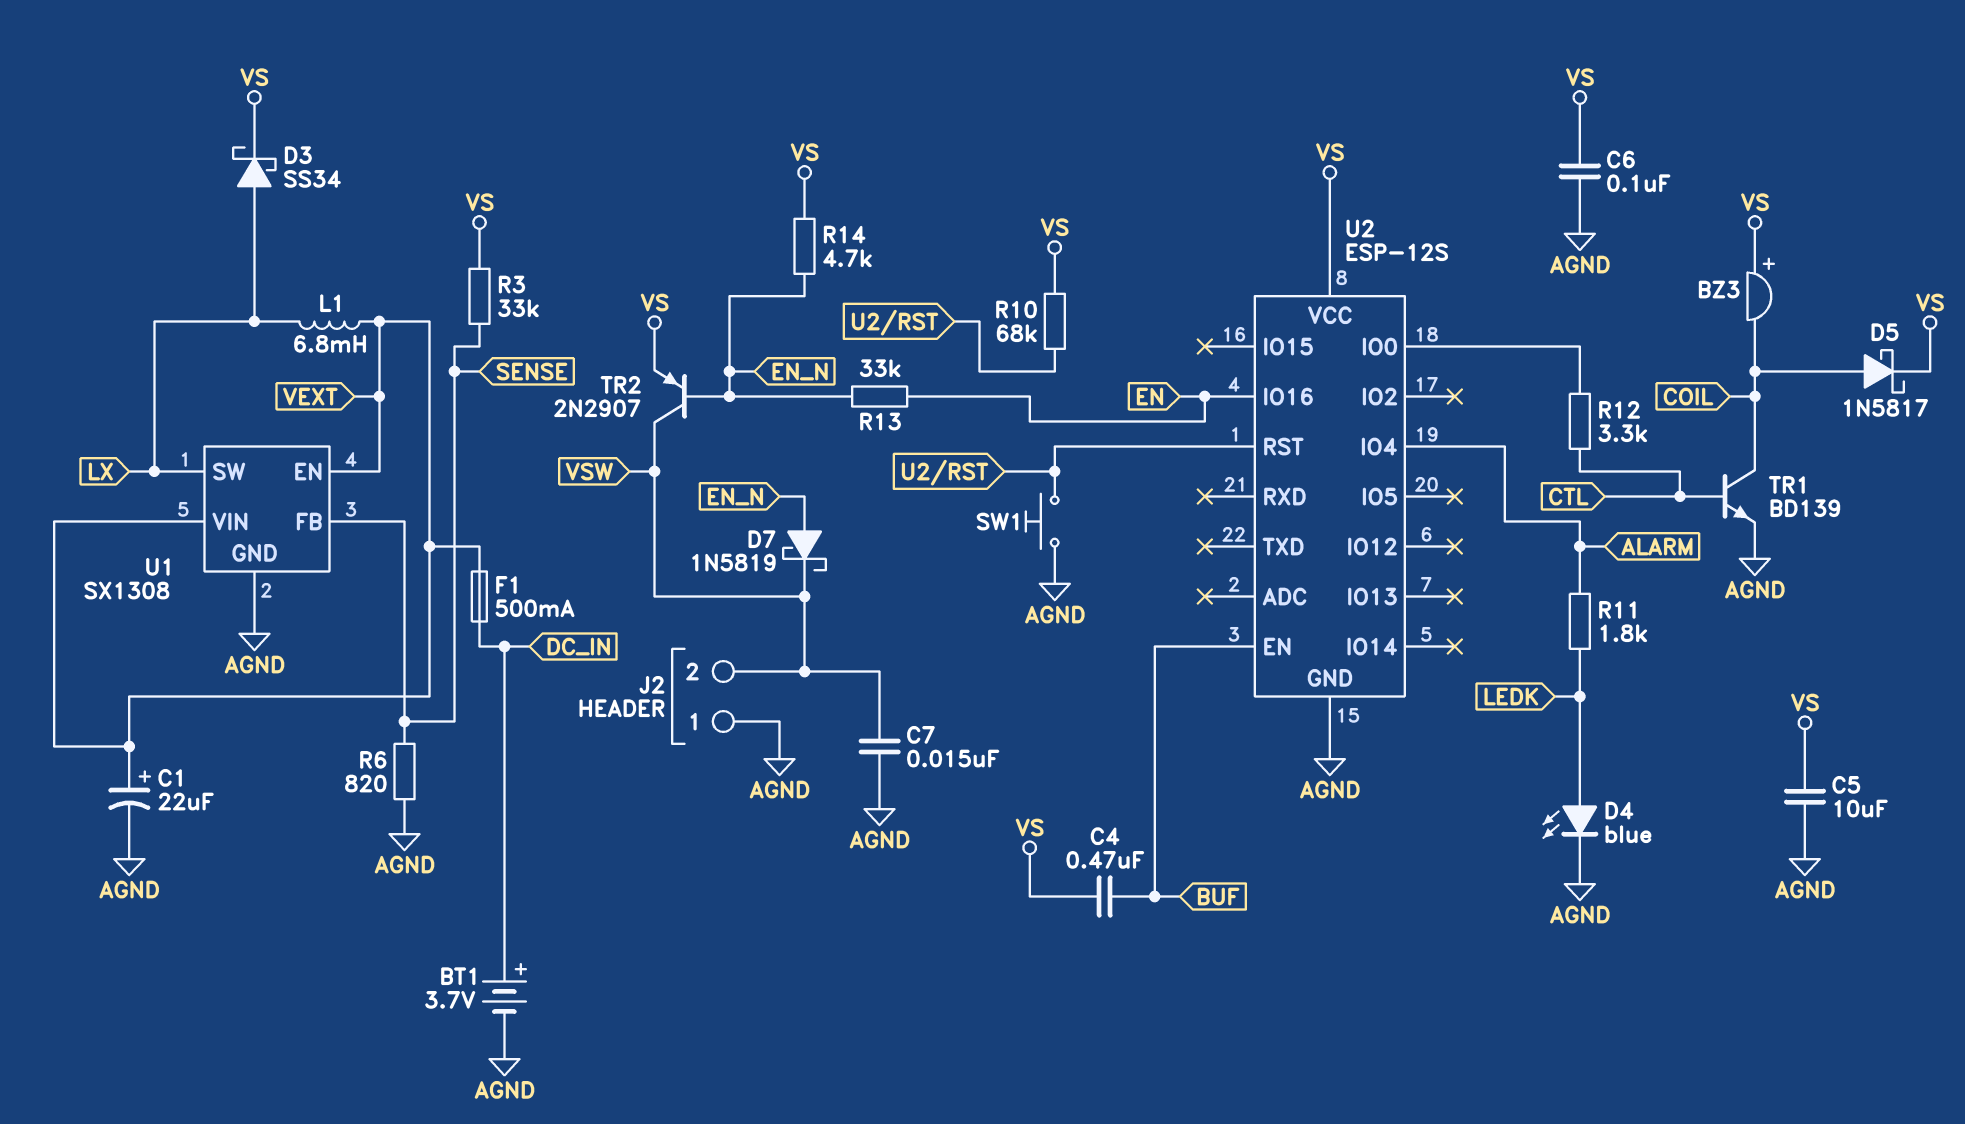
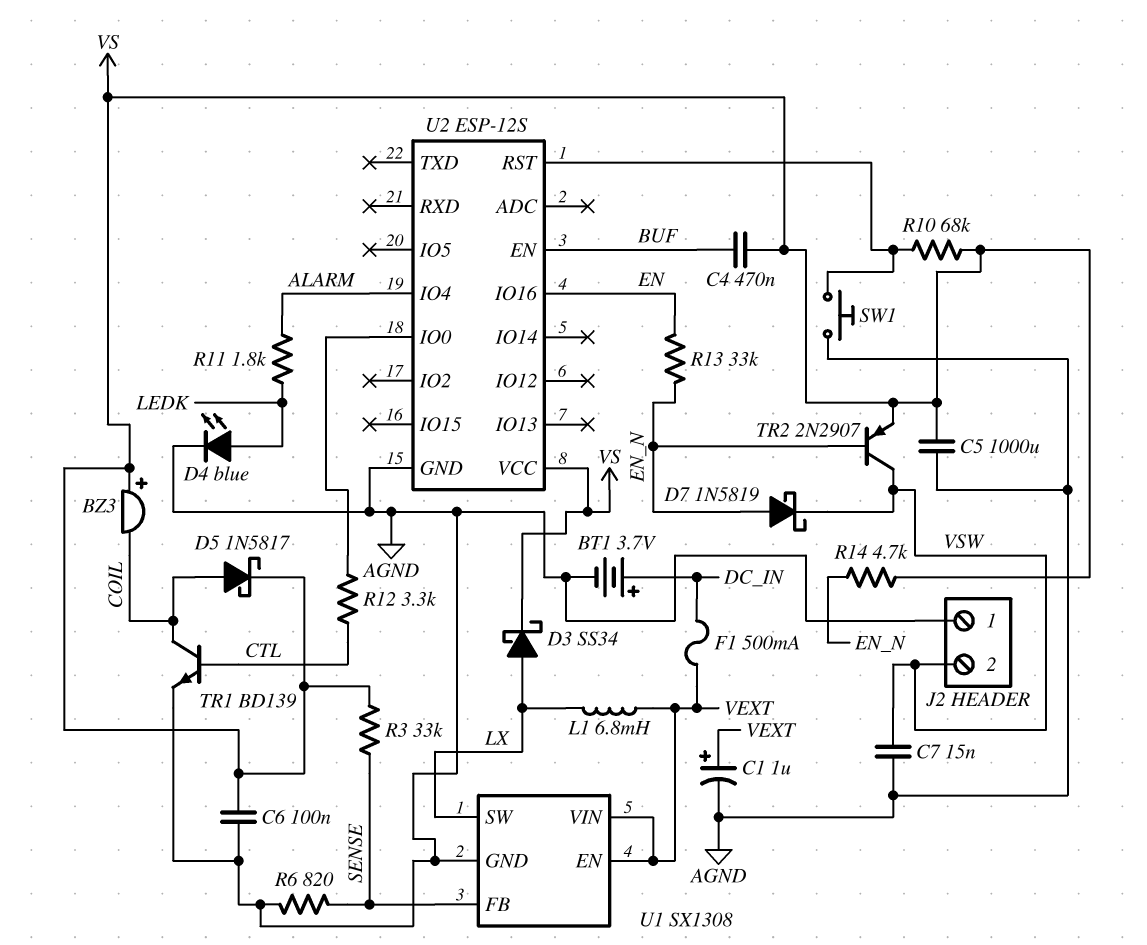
C1: 22uF (plus VEXT, minus AGND) -> 1uF (plus VEXT, minus AGND)
C5: 10uF (AGND, VS) -> 1000uF (AGND, VS)

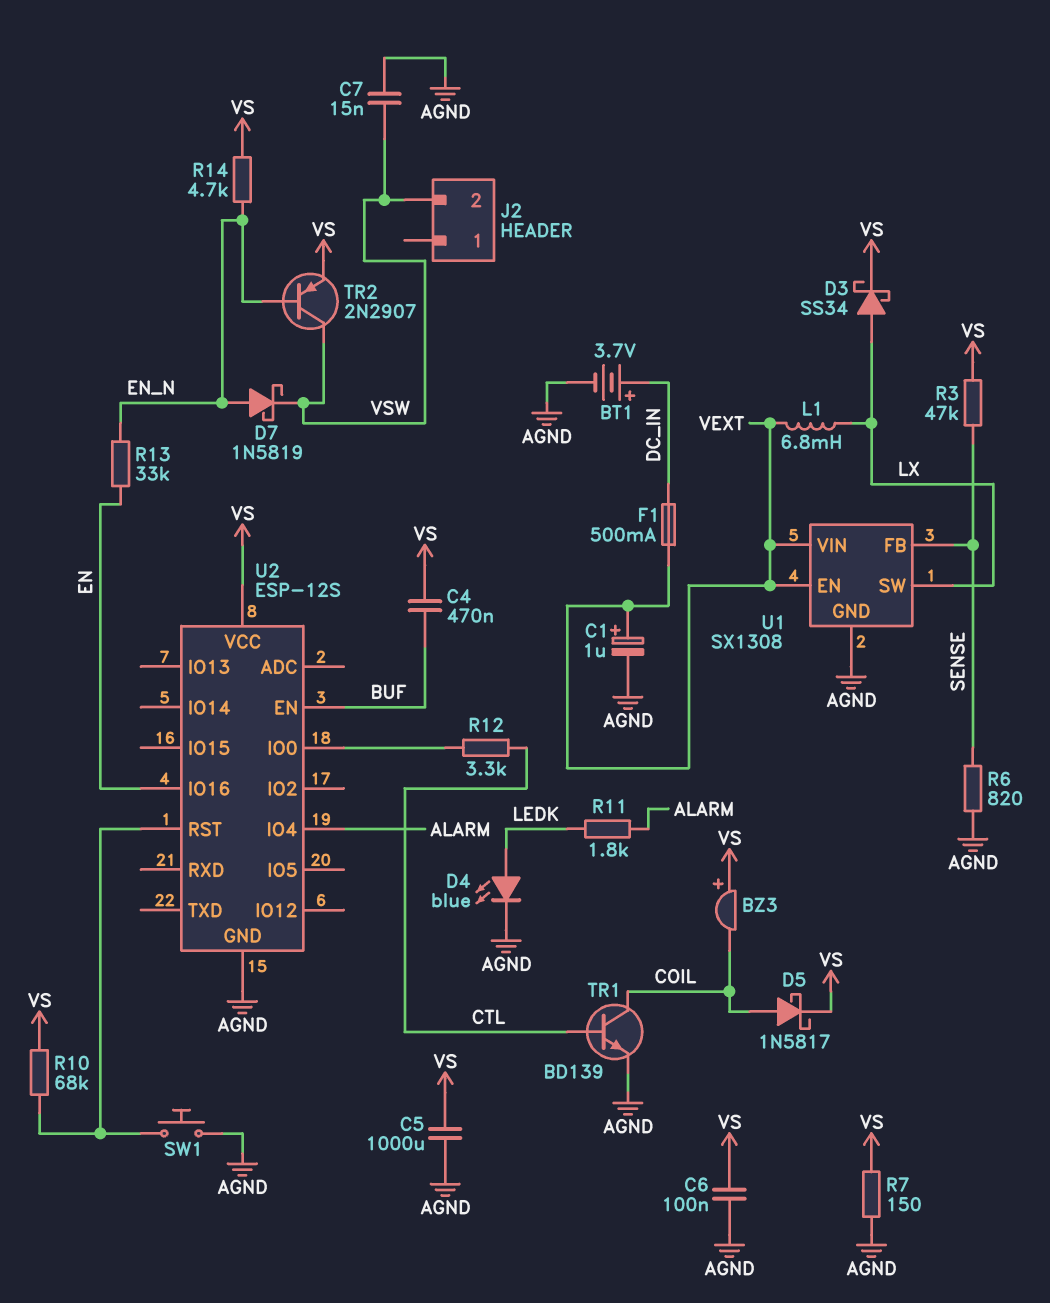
J2 pin 1: AGND -> none
R3: 33k (SENSE, VS) -> 47k (SENSE, VS)
R7: none -> 150 (AGND, VS)

